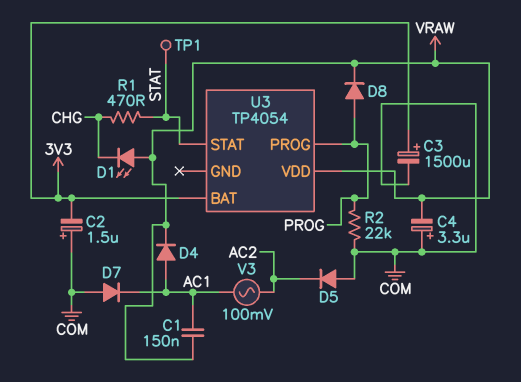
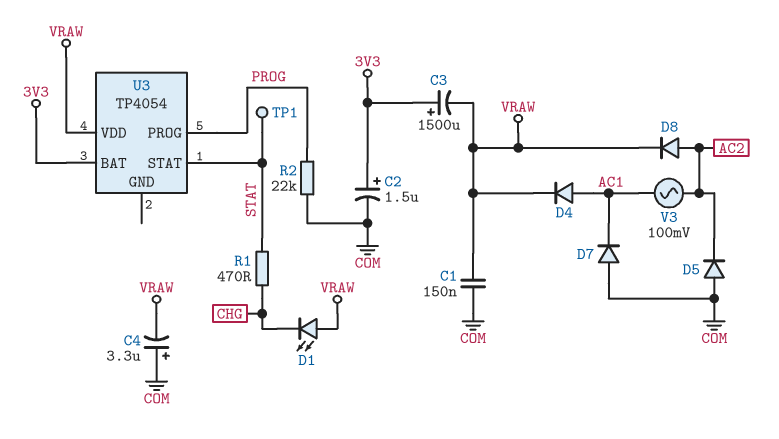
C1: 150nF (AC1, VRAW) -> 150nF (COM, VRAW)
C2: 1.5uF (plus COM, minus 3V3) -> 1.5uF (plus 3V3, minus COM)
C3: 1500uF (plus 3V3, minus COM) -> 1500uF (plus 3V3, minus VRAW)
D8: diode (A PROG, K VRAW) -> diode (A AC2, K VRAW)

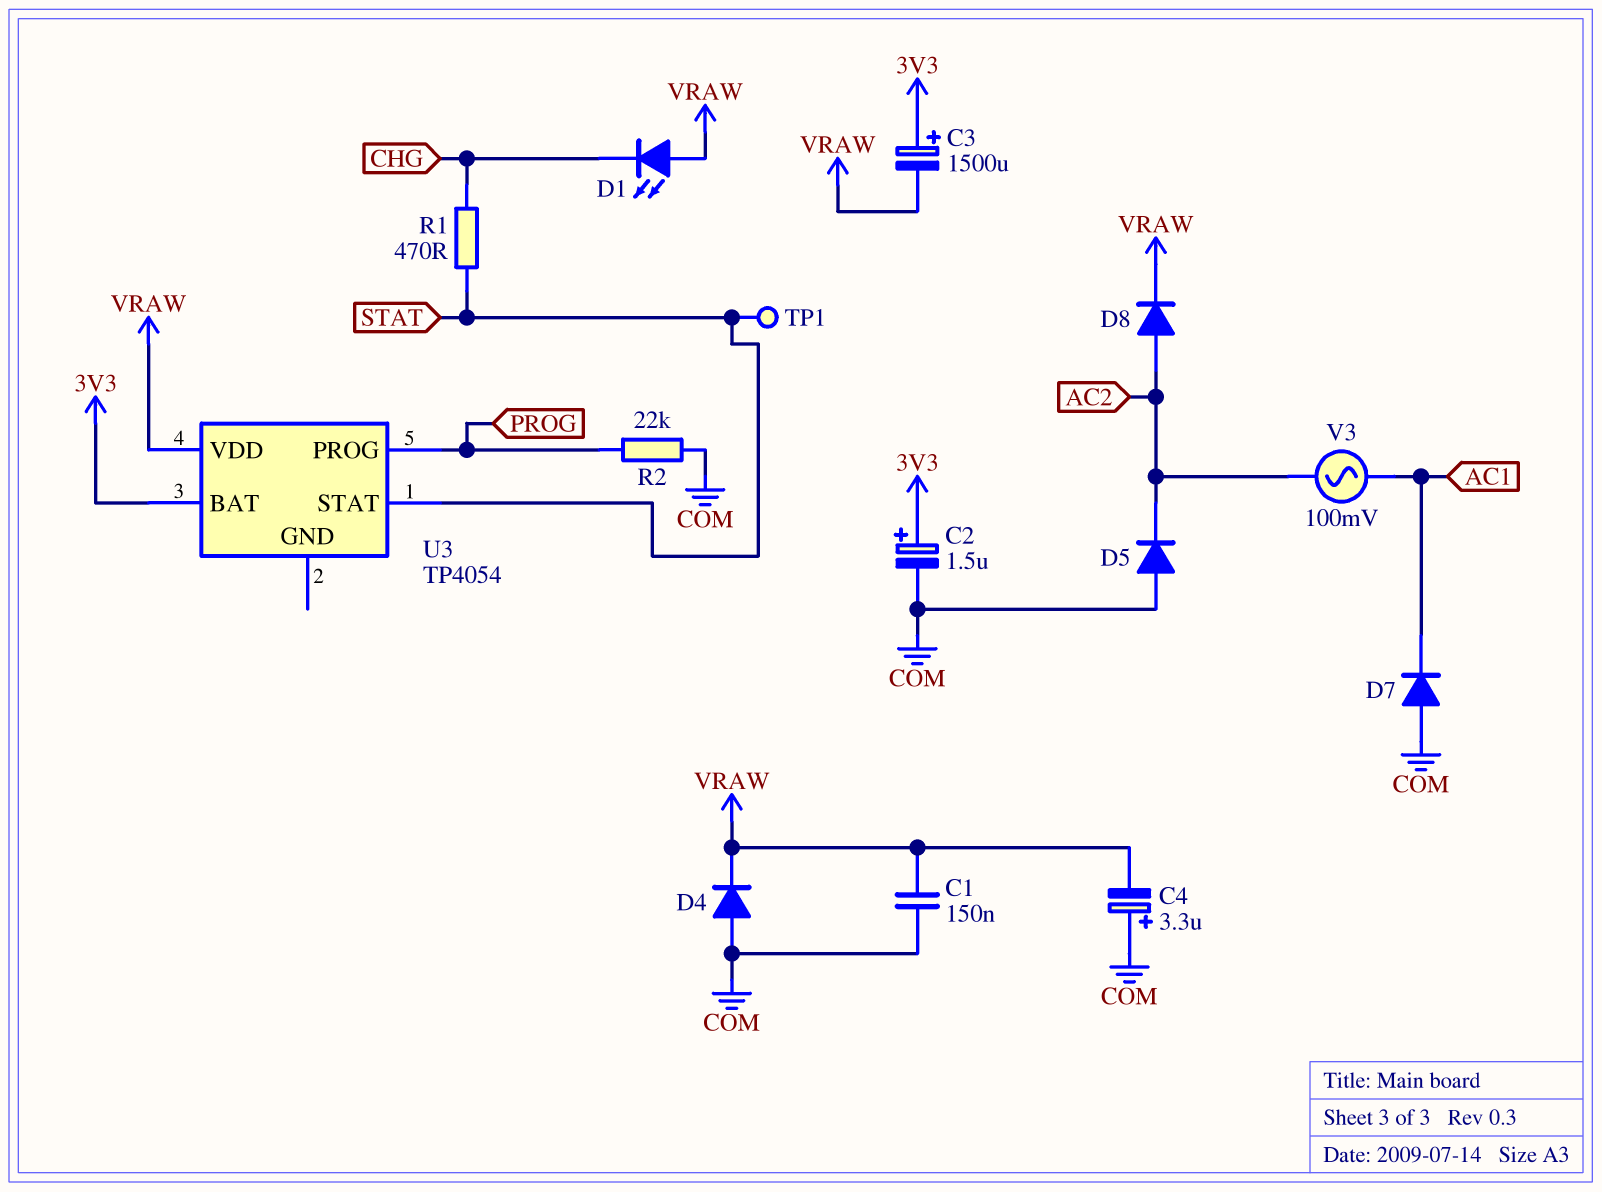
D4: diode (A AC1, K VRAW) -> diode (A COM, K VRAW)

